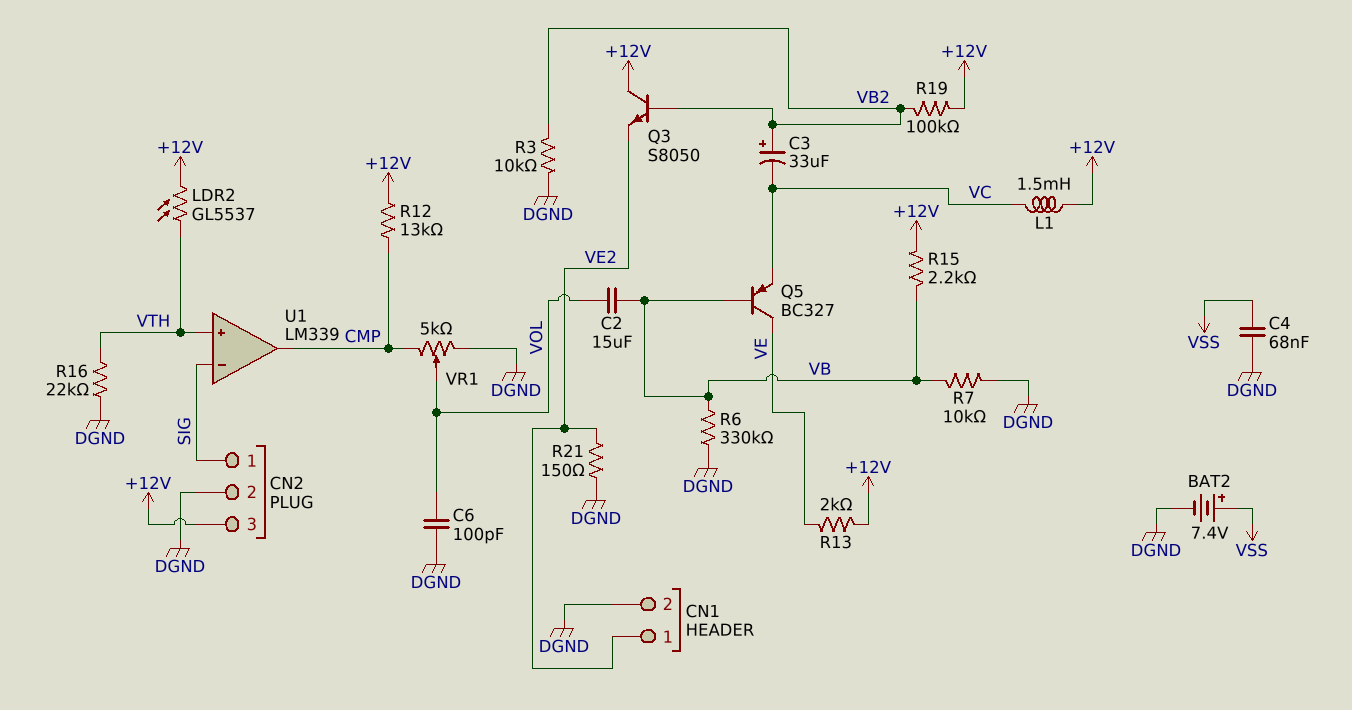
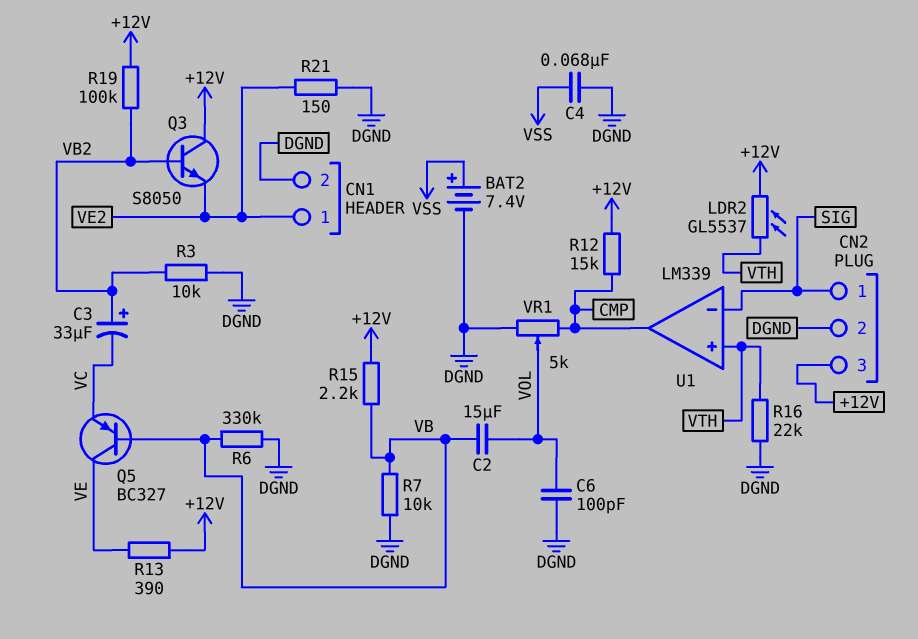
L1: 1.5mH (+12V, VC) -> none
R12: 13k (+12V, CMP) -> 15k (+12V, CMP)
R13: 2k (+12V, VE) -> 390 (+12V, VE)

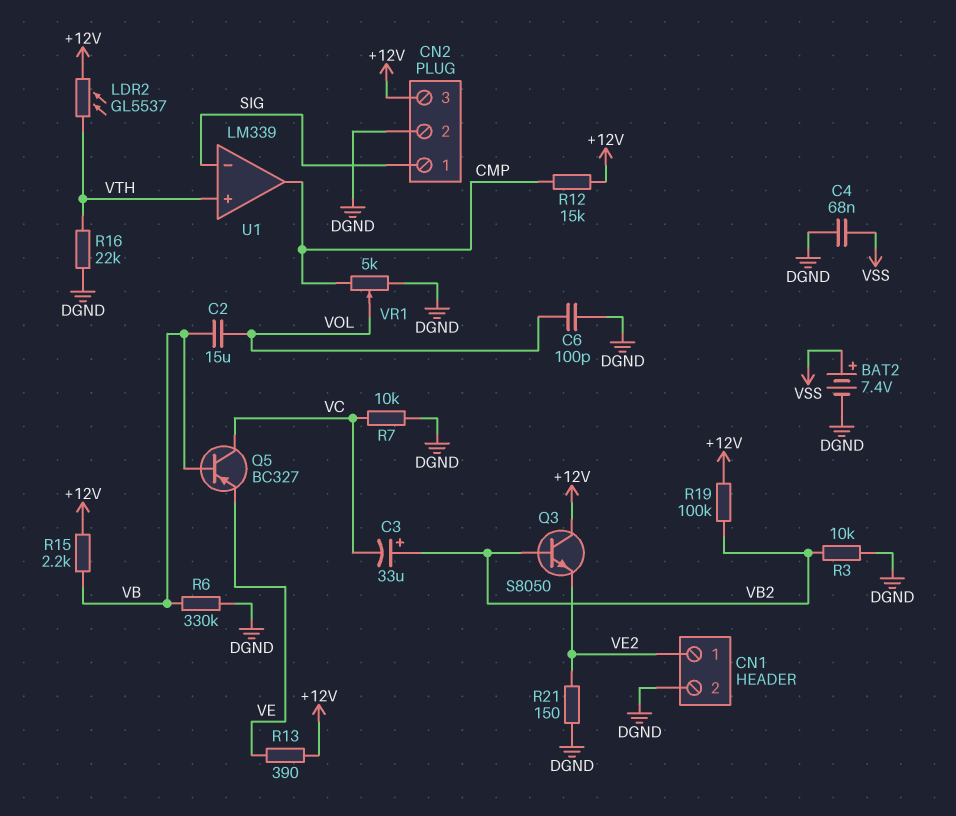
Q5: PNP BC327 (B VB, C VE, E VC) -> PNP BC327 (B VB, C VC, E VE)
R7: 10k (DGND, VB) -> 10k (DGND, VC)

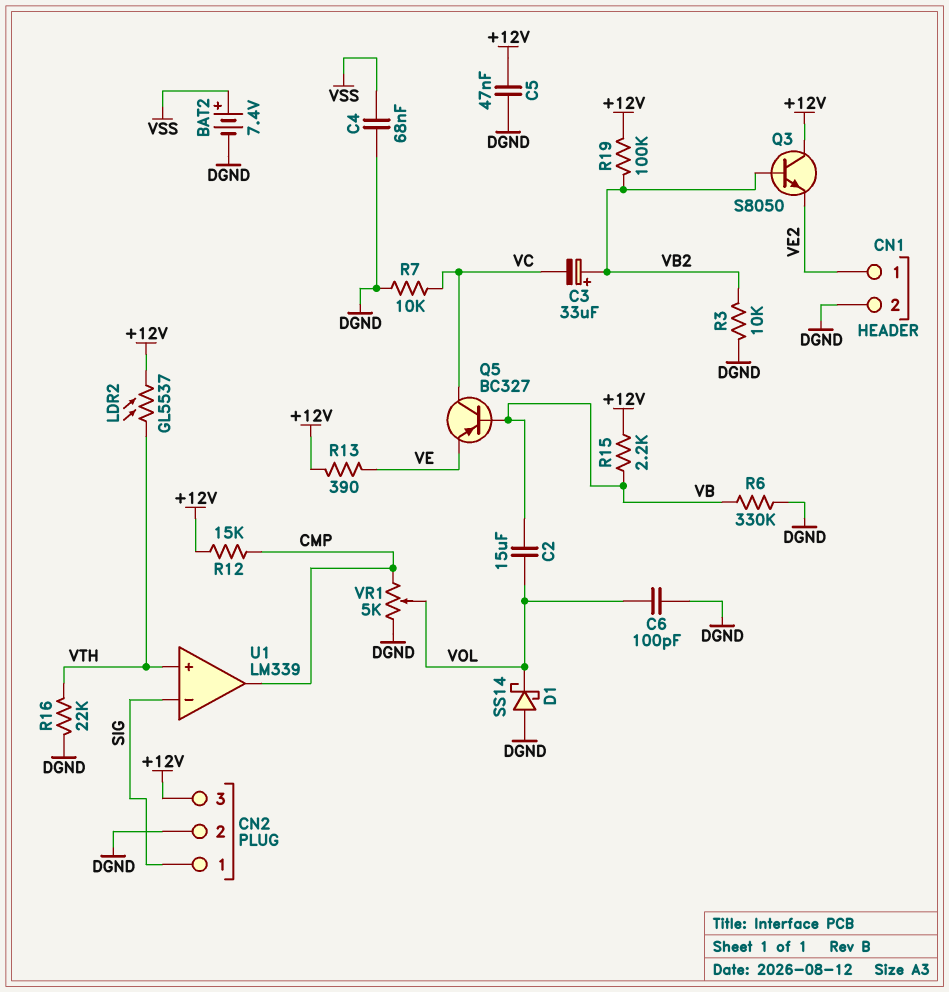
C5: none -> 47nF (+12V, DGND)
D1: none -> schottky SS14 (A DGND, K VOL)
R21: 150 (DGND, VE2) -> none

